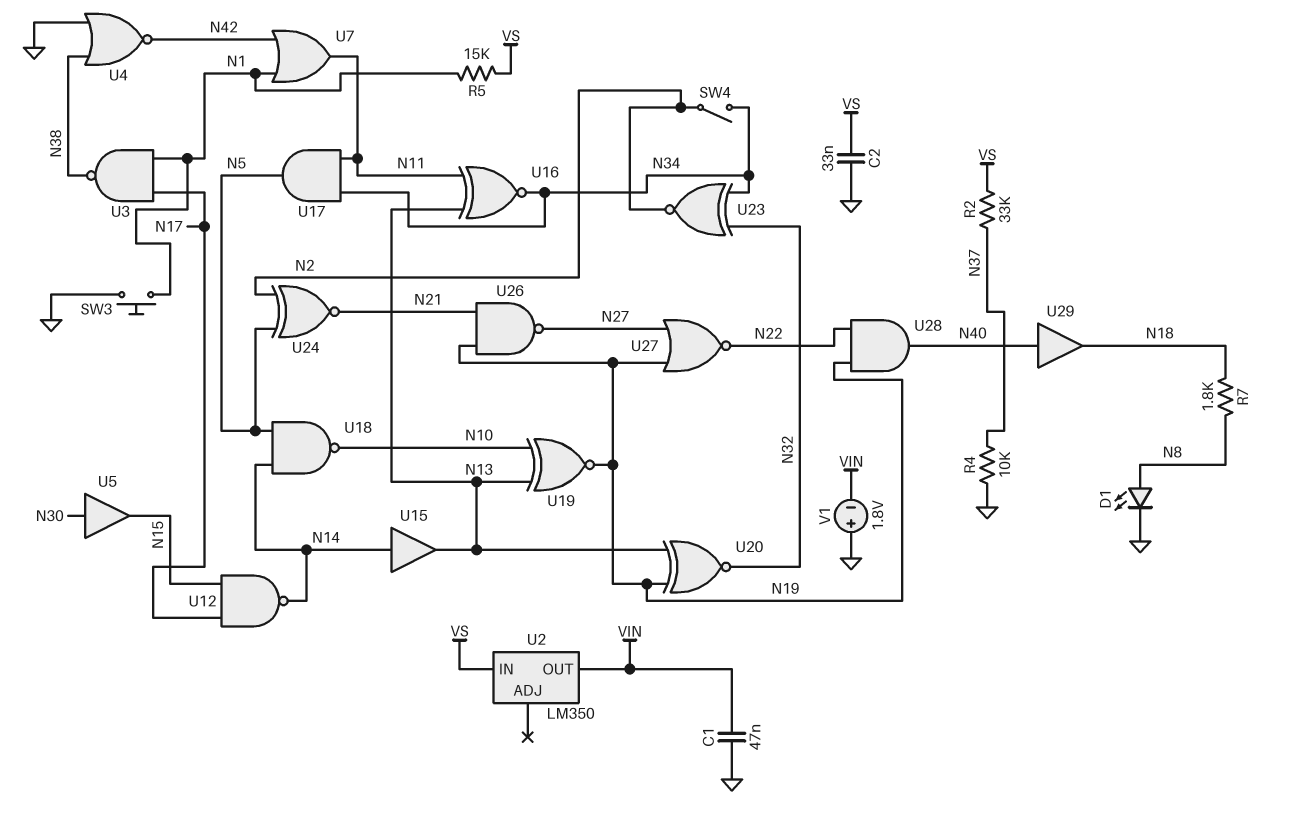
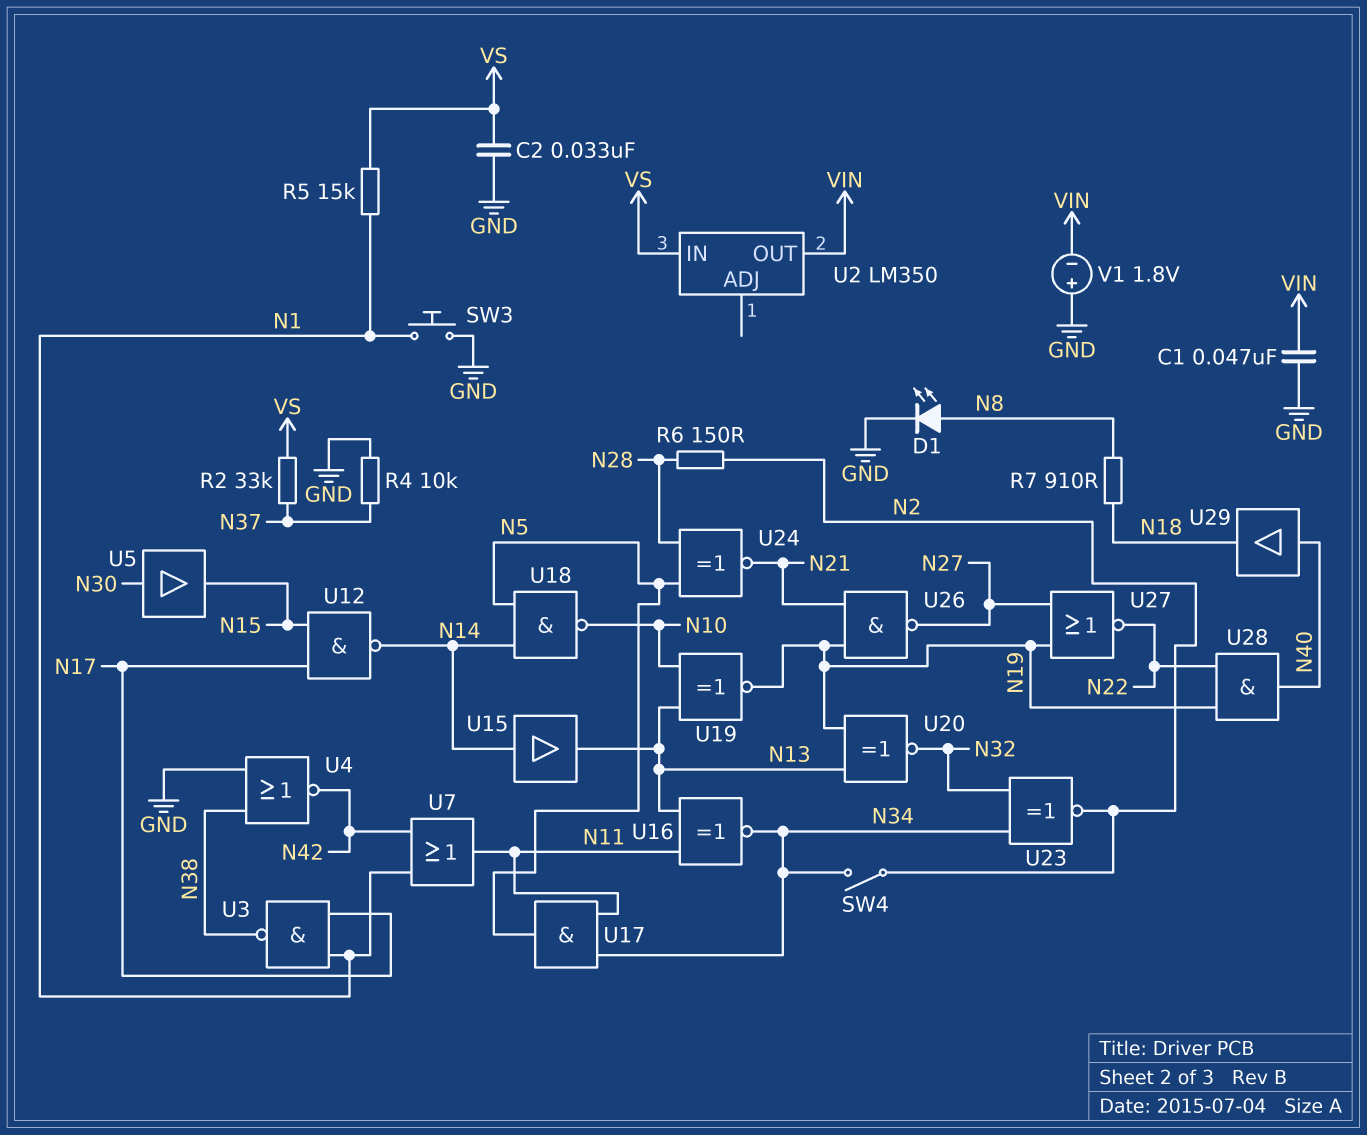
R6: none -> 150 (N2, N28)
R7: 1.8k (N8, N18) -> 910 (N8, N18)
U24: XNOR (in N2, in N5, out N21) -> XNOR (in N5, in N28, out N21)

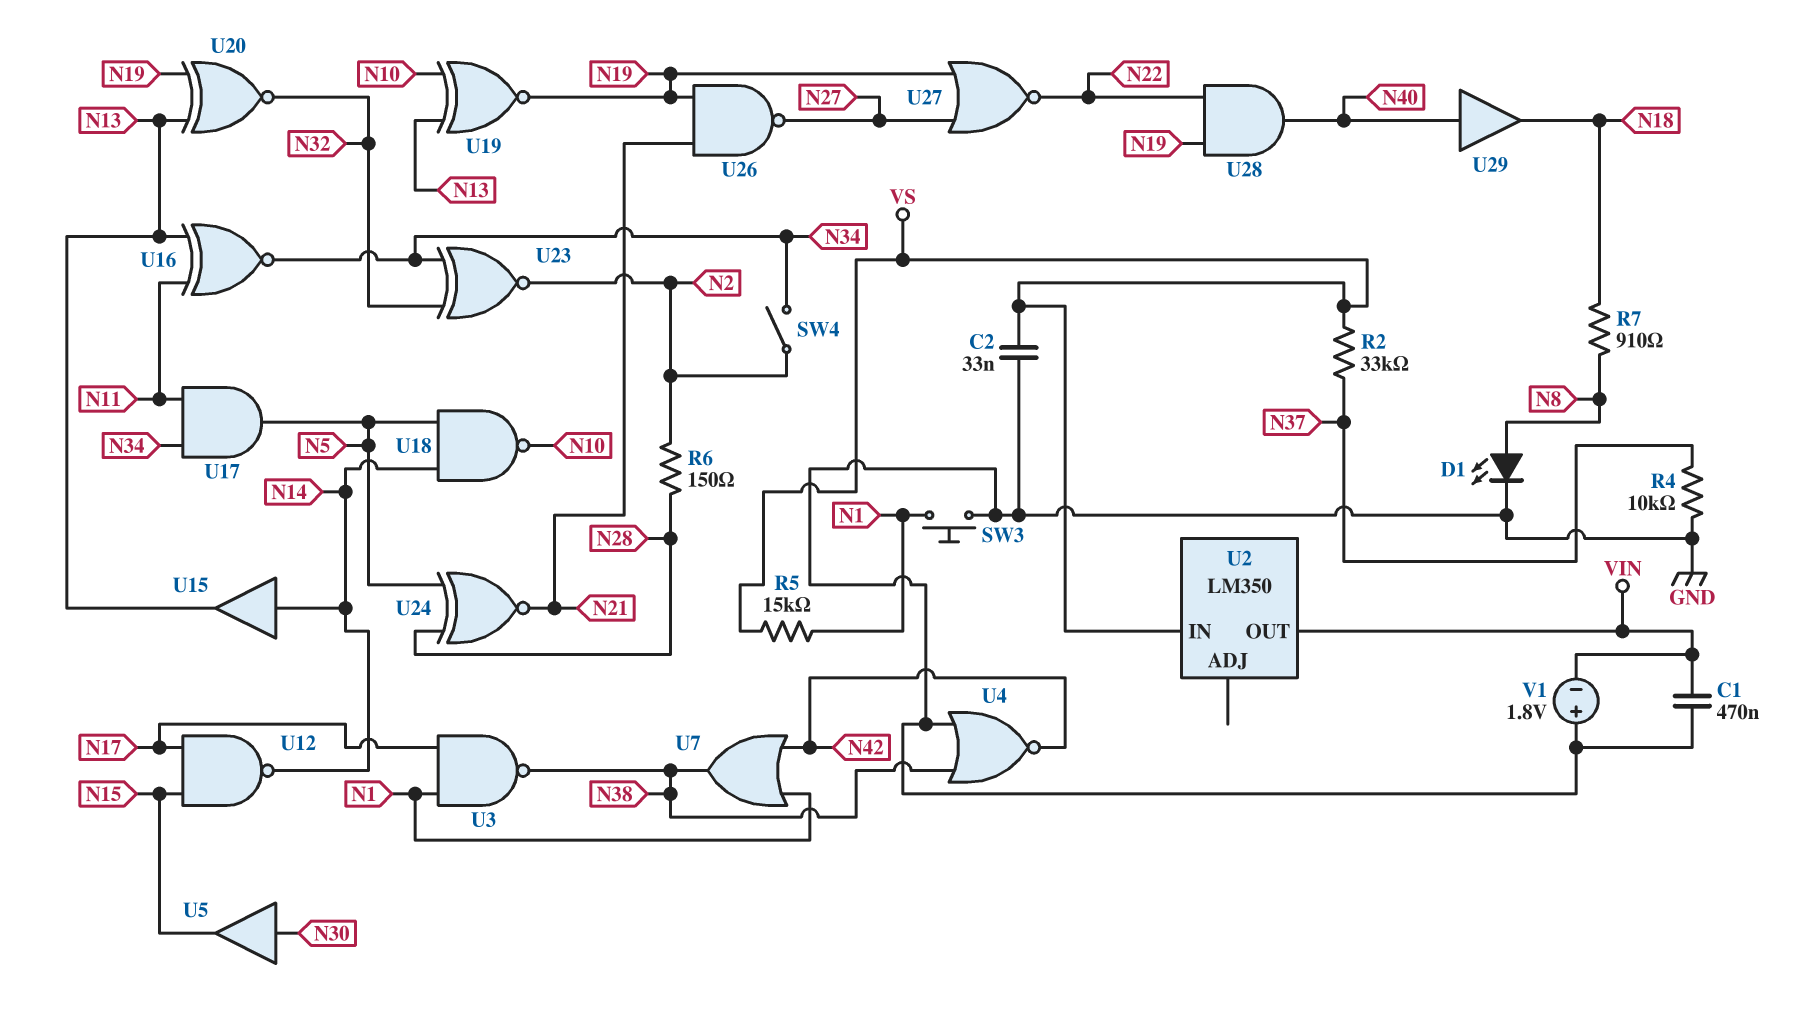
C1: 47nF (GND, VIN) -> 470nF (GND, VIN)
U7: OR (in N1, in N42, out N11) -> OR (in N1, in N42, out N38)

